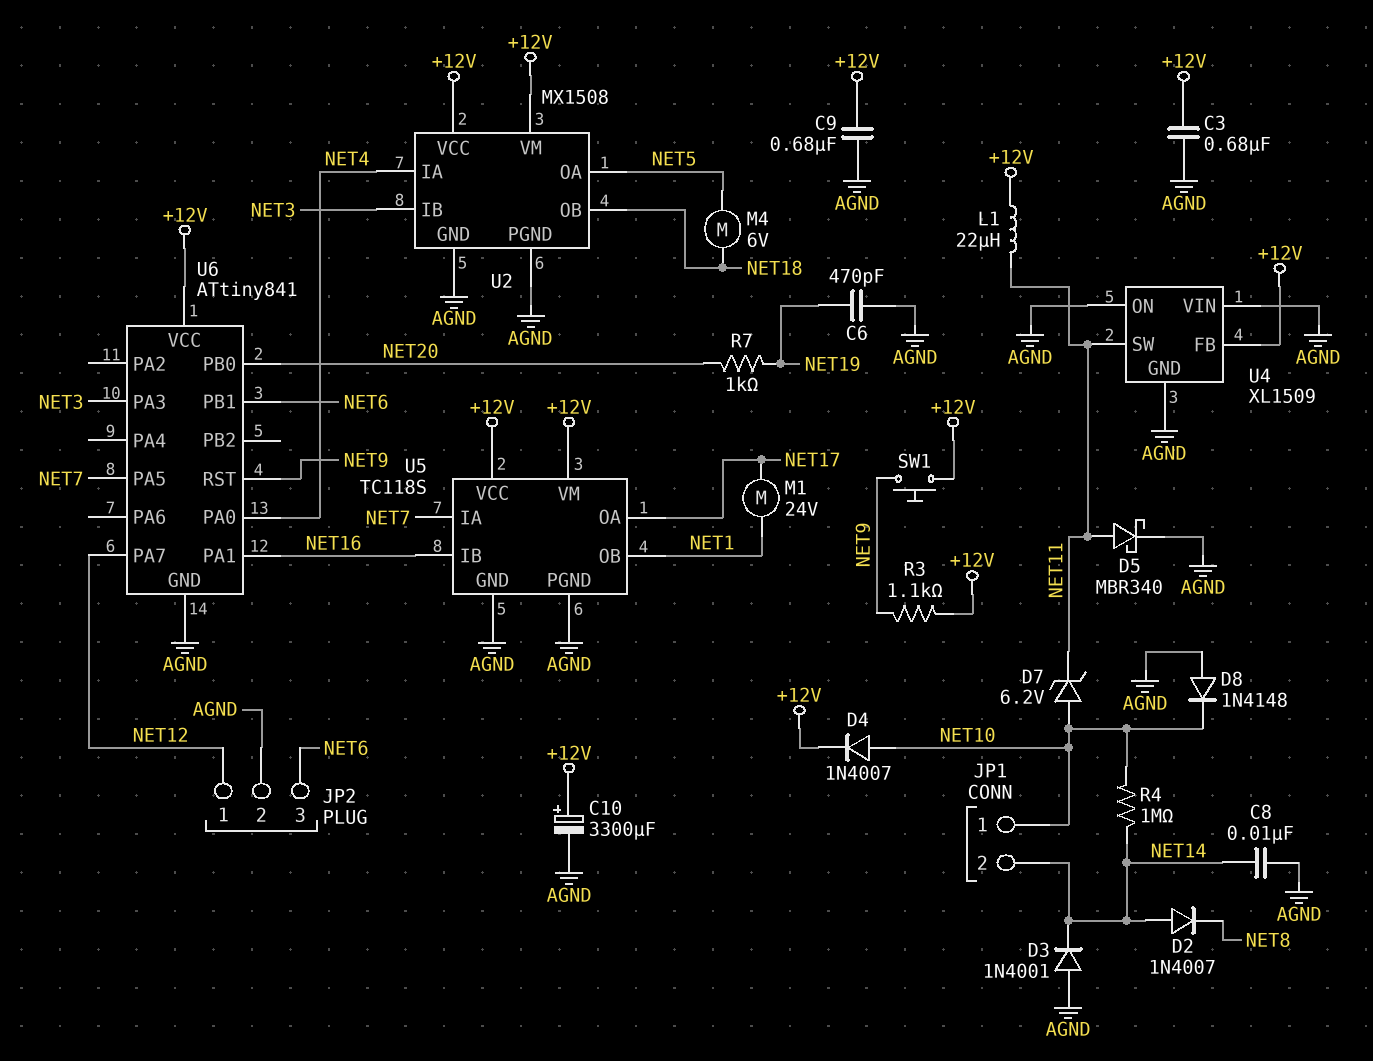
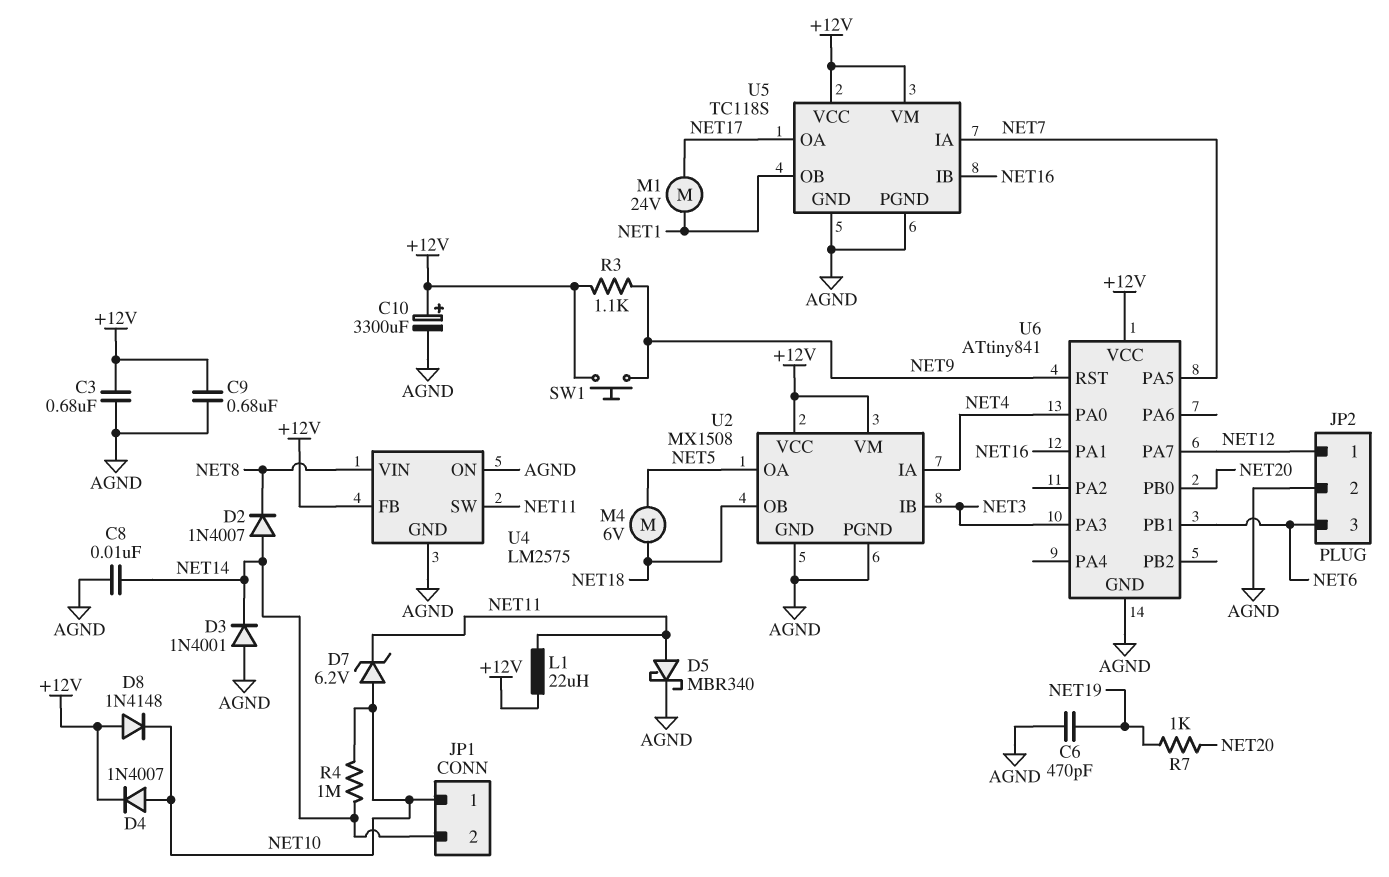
D8: diode 1N4148 (A AGND, K NET10) -> diode 1N4148 (A +12V, K NET10)
U4: XL1509 -> LM2575
U4 pin VIN: AGND -> NET8

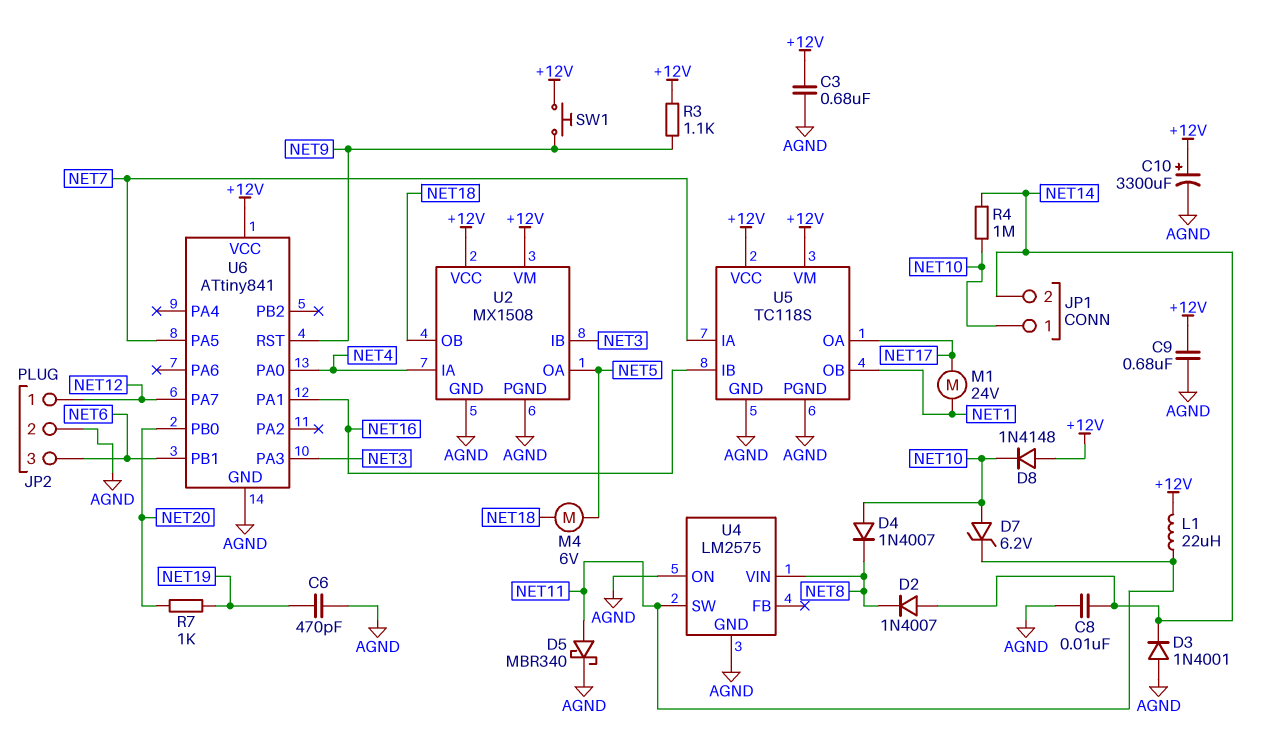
D4: diode 1N4007 (A NET10, K +12V) -> diode 1N4007 (A NET10, K NET8)
U4 pin FB: +12V -> none

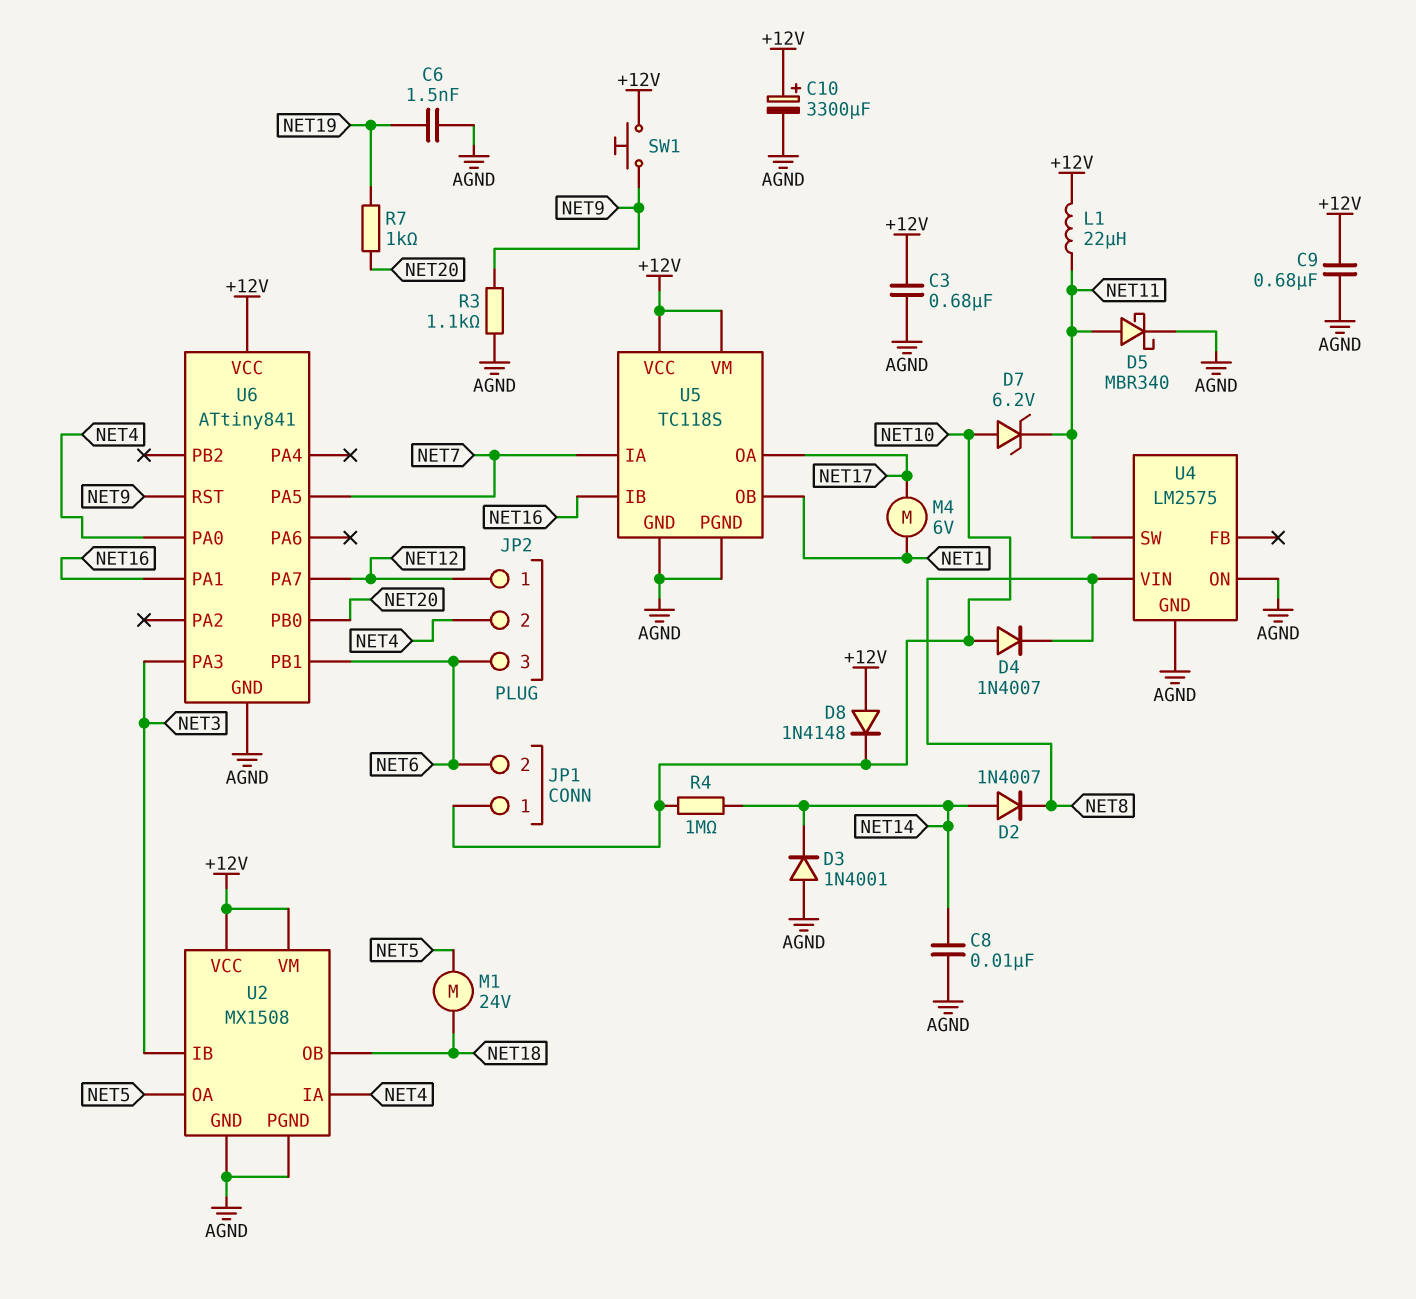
C6: 470pF (AGND, NET19) -> 1.5nF (AGND, NET19)
JP1 pin 2: NET14 -> NET6
JP2 pin 2: AGND -> NET4
M1: motor 24V (NET1, NET17) -> motor 24V (NET5, NET18)
M4: motor 6V (NET5, NET18) -> motor 6V (NET1, NET17)
R3: 1.1k (+12V, NET9) -> 1.1k (AGND, NET9)

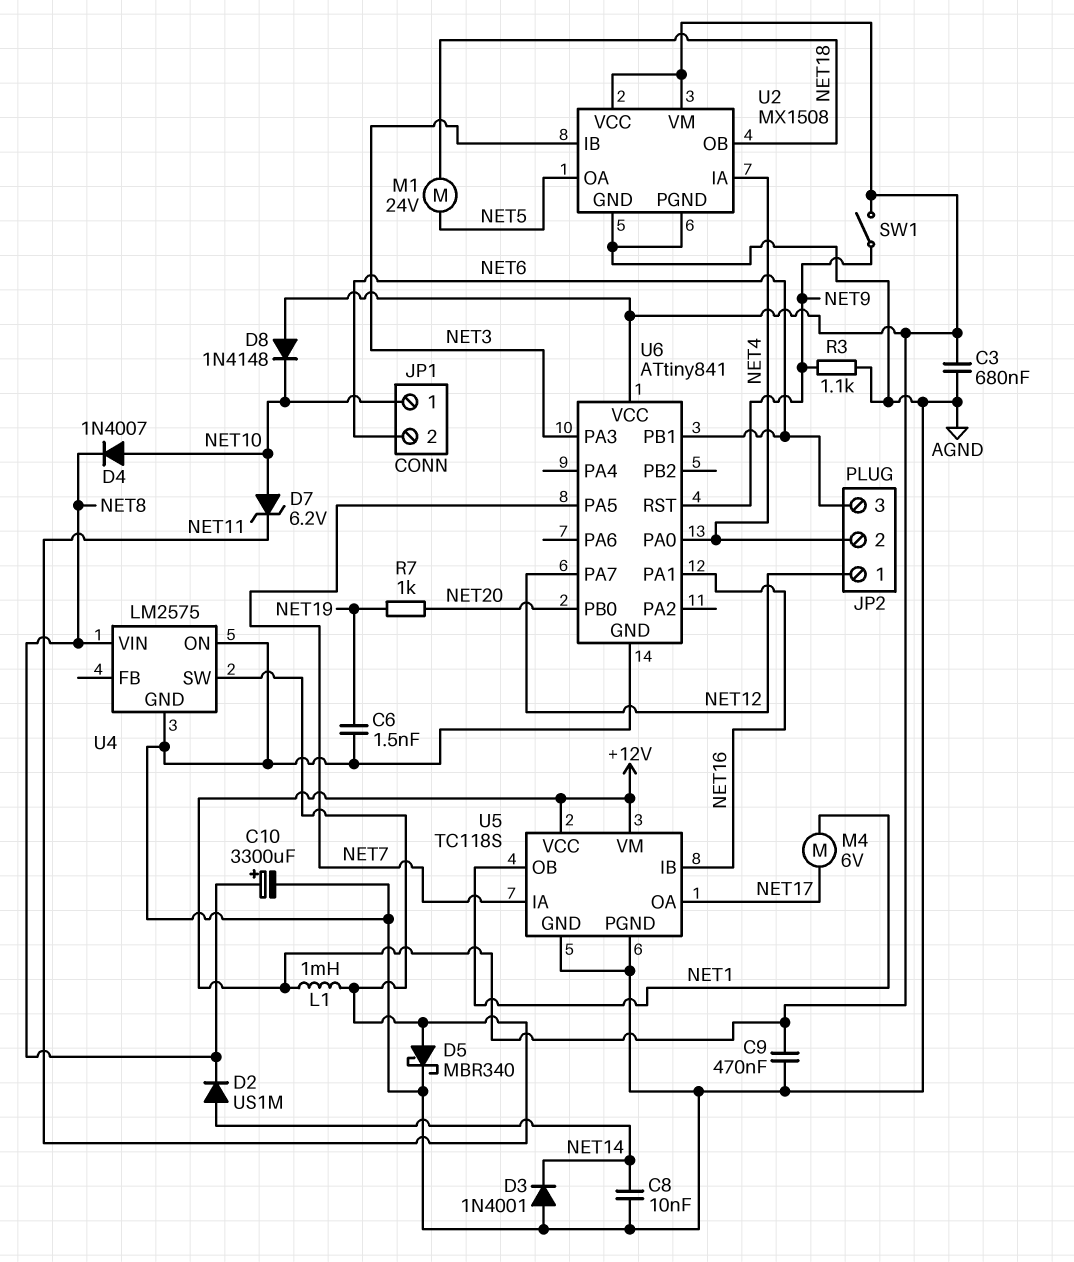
C9: 680nF (+12V, AGND) -> 470nF (+12V, AGND)
C10: 3300uF (plus +12V, minus AGND) -> 3300uF (plus NET8, minus AGND)
D2: diode 1N4007 (A NET14, K NET8) -> diode US1M (A NET14, K NET8)
L1: 22uH (+12V, NET11) -> 1mH (+12V, NET11)
R4: 1M (NET10, NET14) -> none
SW1: button (+12V, NET9) -> switch (+12V, NET9)

